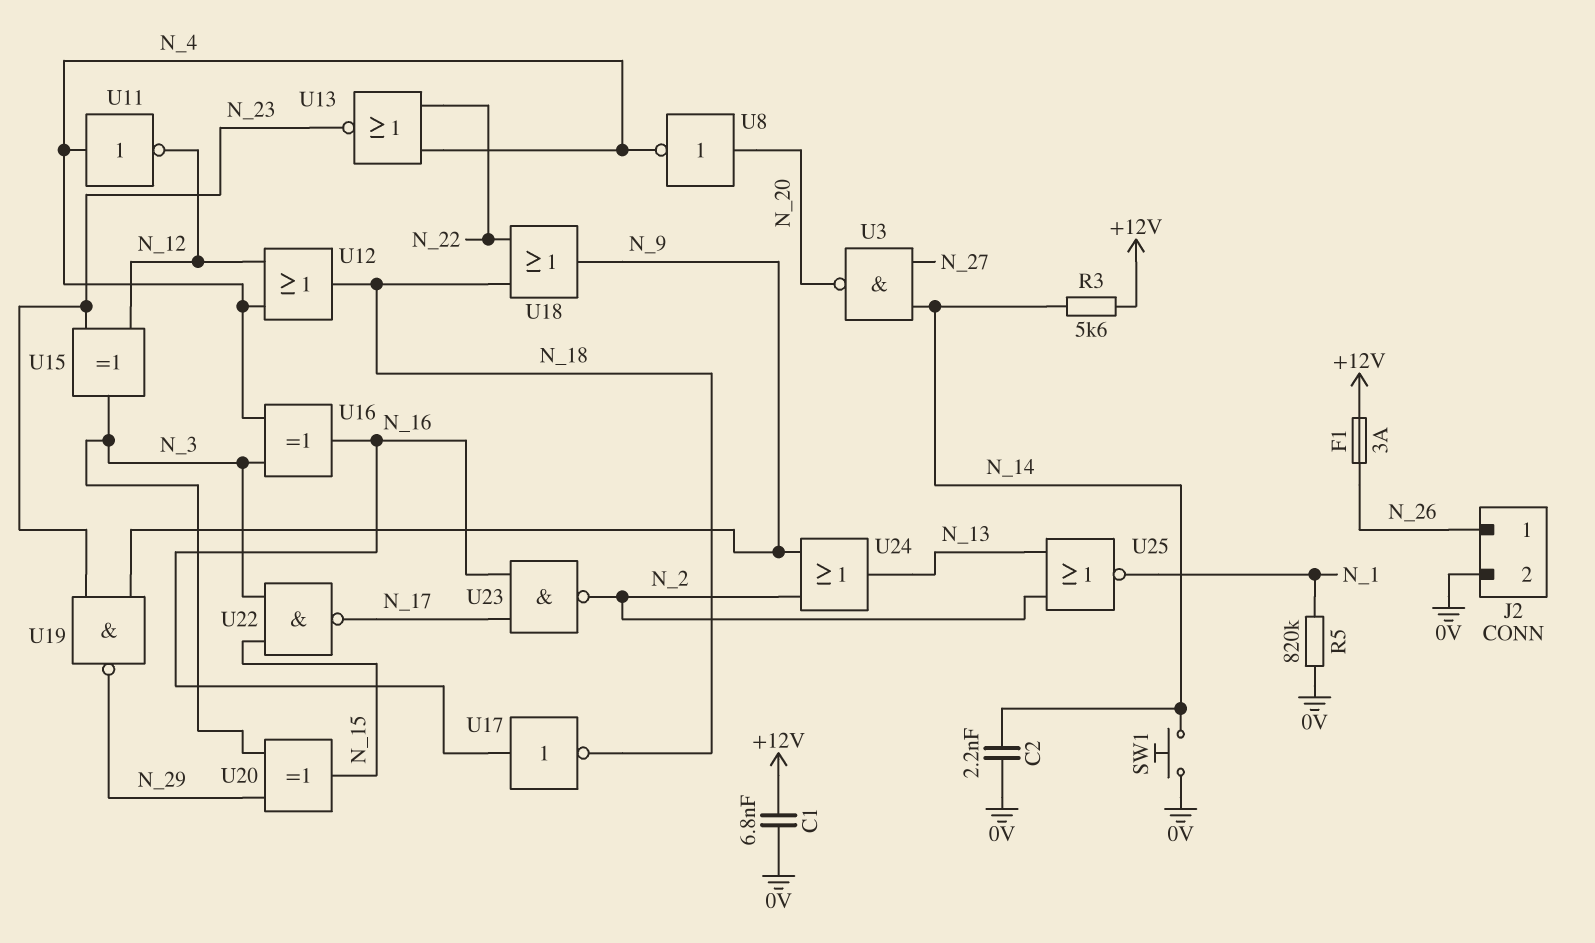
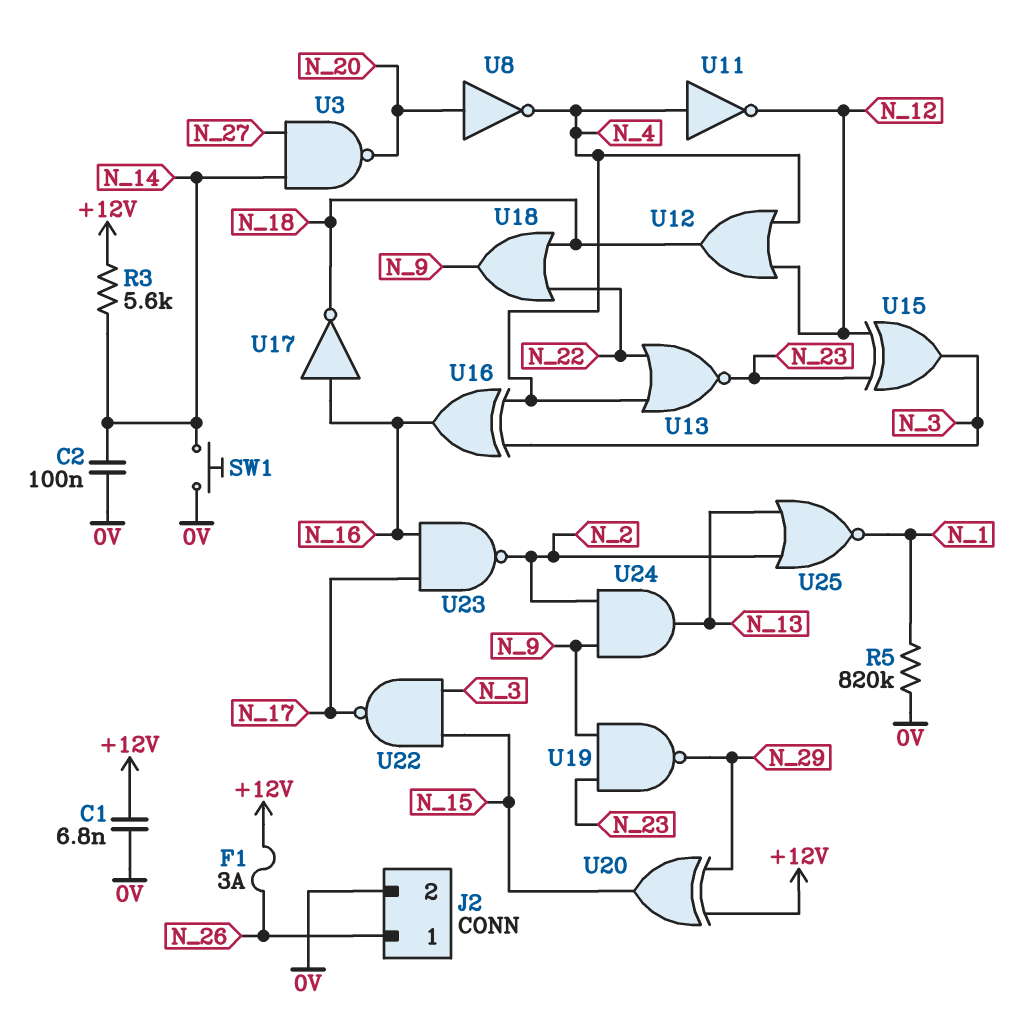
C2: 2.2nF (0V, N_14) -> 100nF (0V, N_14)
U20: XOR (in N_3, in N_29, out N_15) -> XOR (in +12V, in N_29, out N_15)
U24: OR (in N_2, in N_9, out N_13) -> AND (in N_2, in N_9, out N_13)

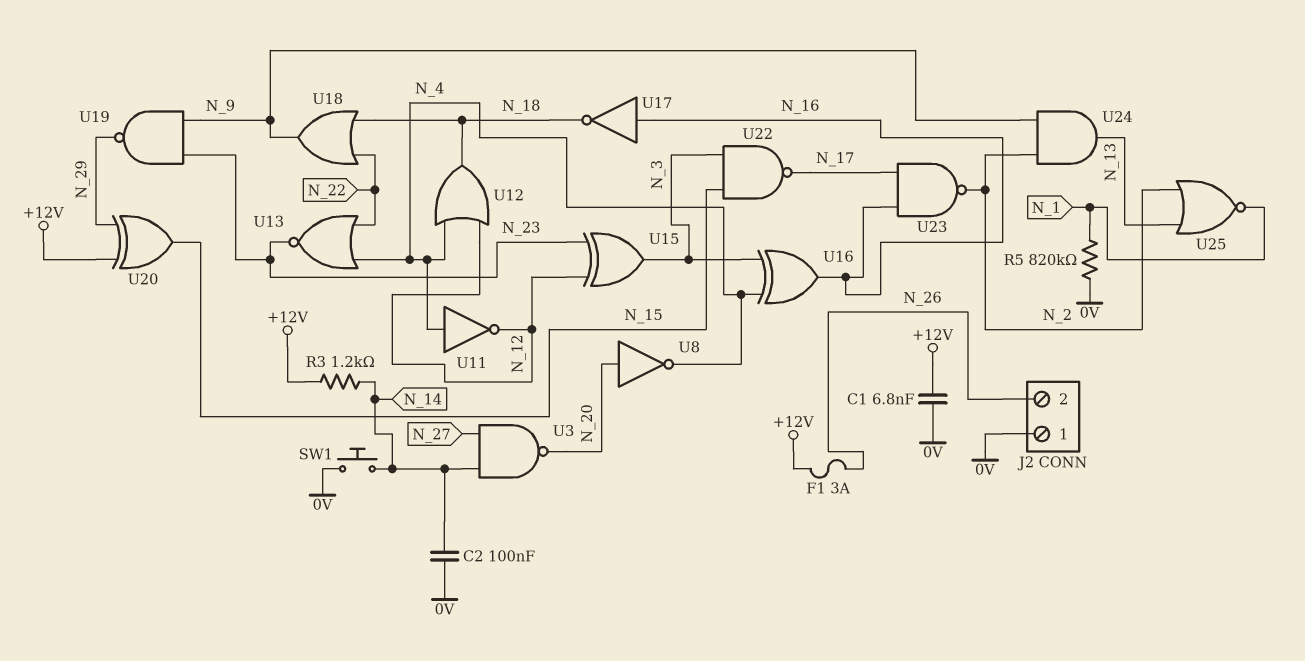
J2 pin 1: N_26 -> 0V
J2 pin 2: 0V -> N_26
R3: 5.6k (+12V, N_14) -> 1.2k (+12V, N_14)

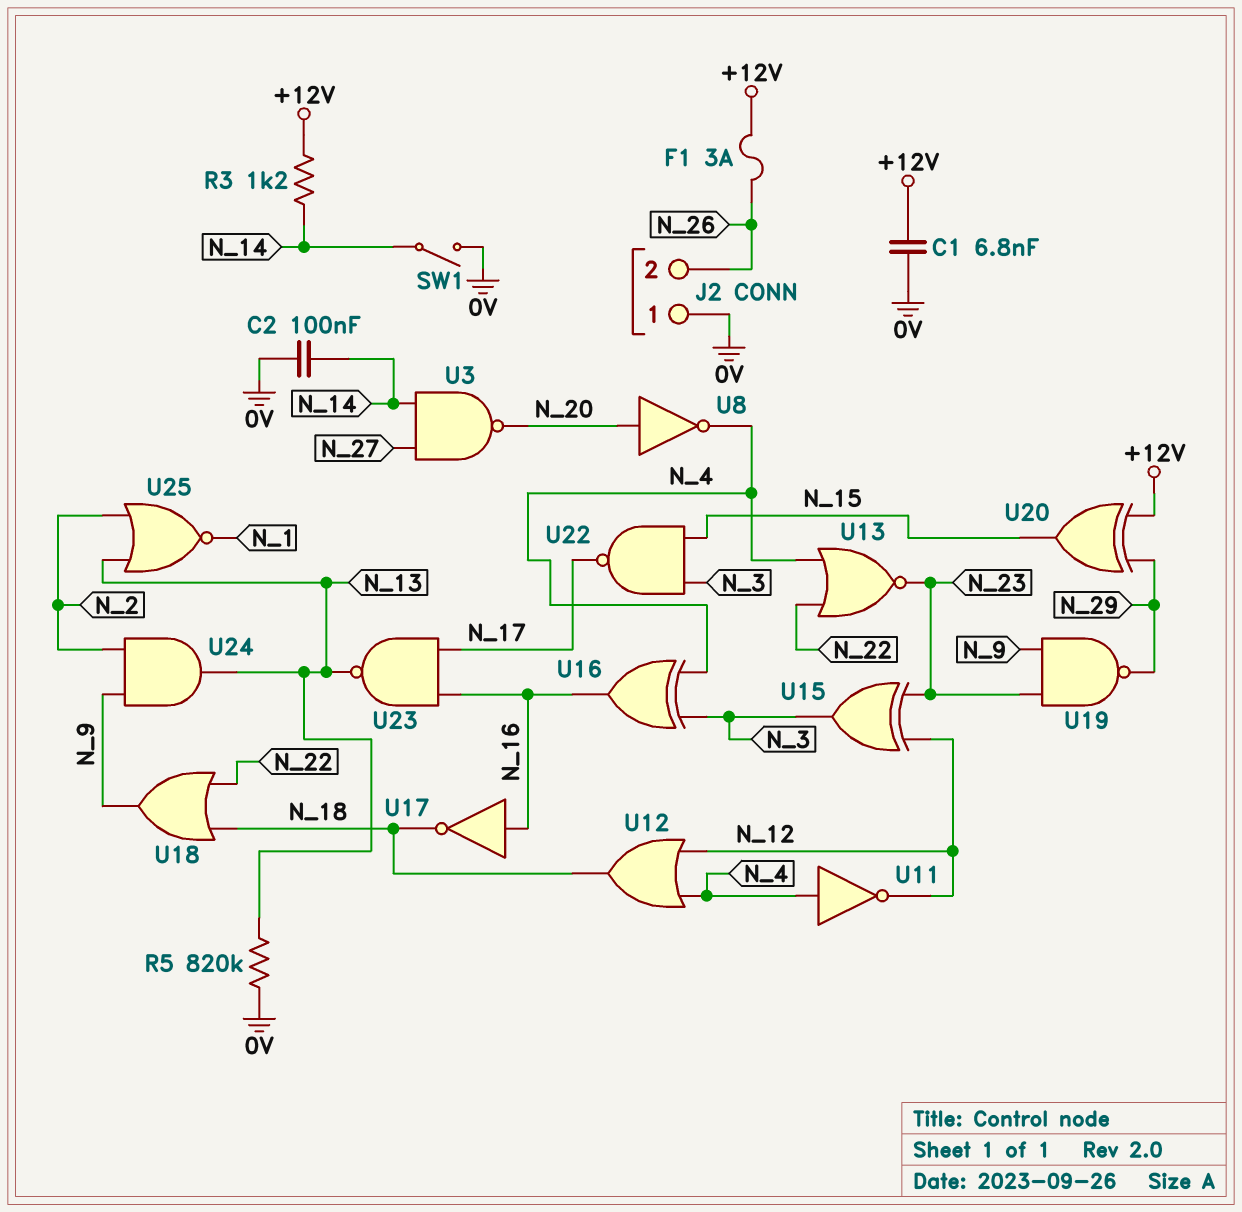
R5: 820k (0V, N_1) -> 820k (0V, N_13)
SW1: button (0V, N_14) -> switch (0V, N_14)
U23: NAND (in N_16, in N_17, out N_2) -> NAND (in N_16, in N_17, out N_13)

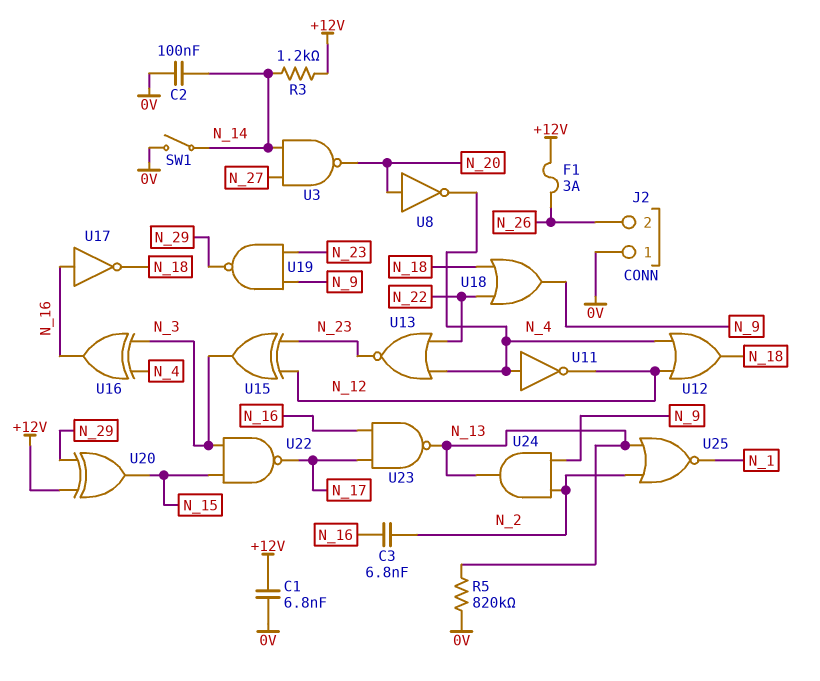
C3: none -> 6.8nF (N_2, N_16)

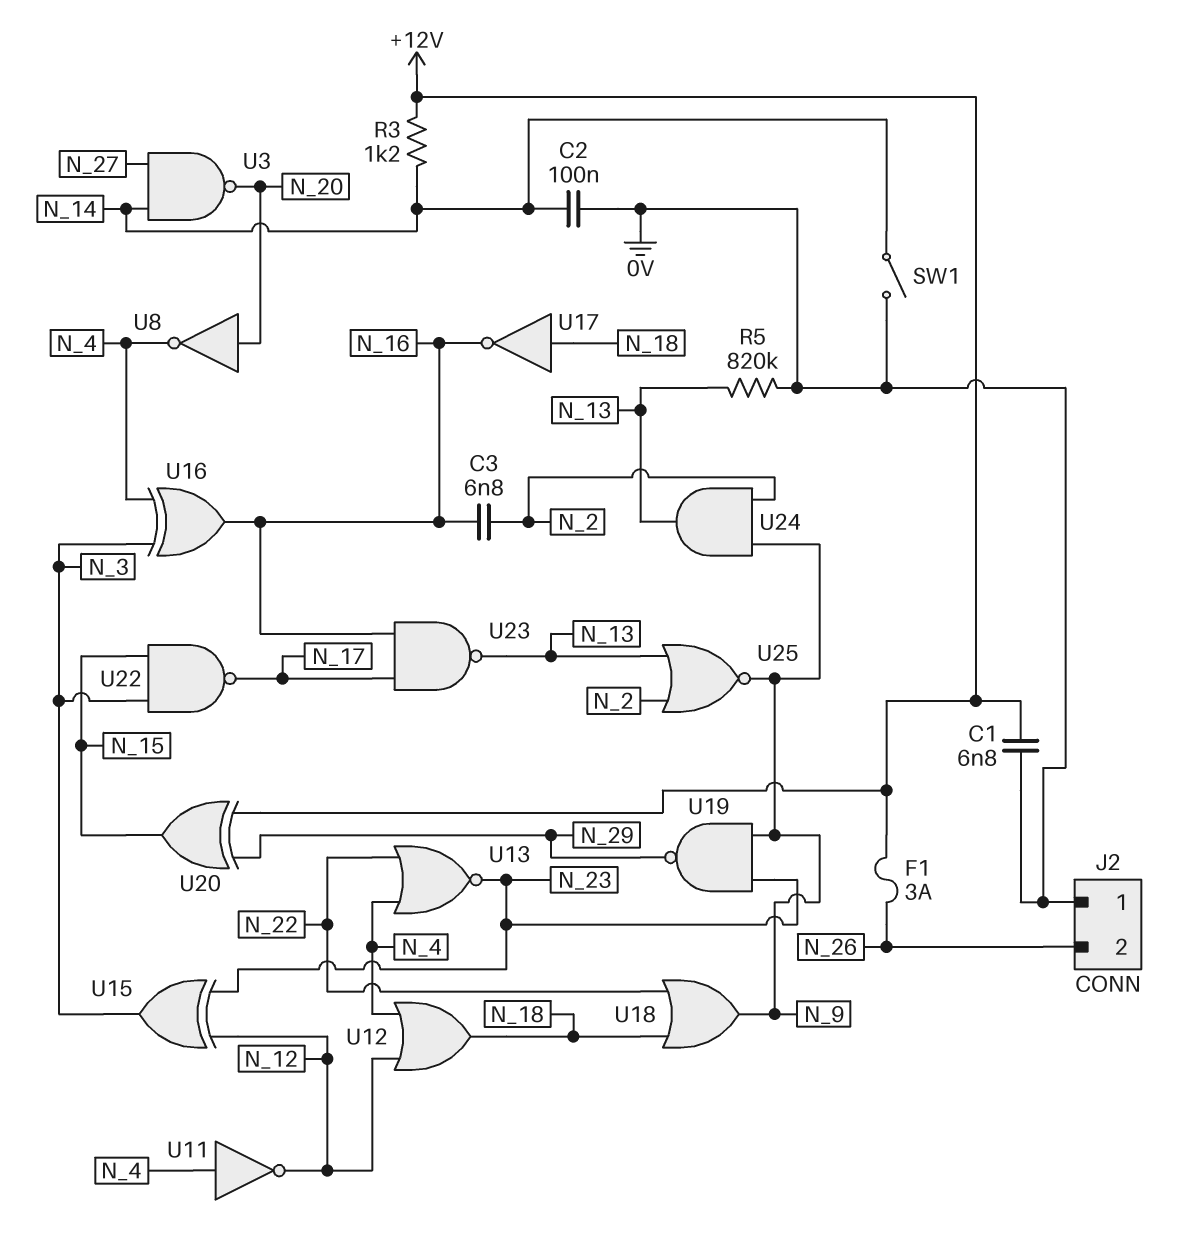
U17: NOT (in N_16, out N_18) -> NOT (in N_18, out N_16)
U25: NOR (in N_2, in N_13, out N_1) -> NOR (in N_2, in N_13, out N_9)

